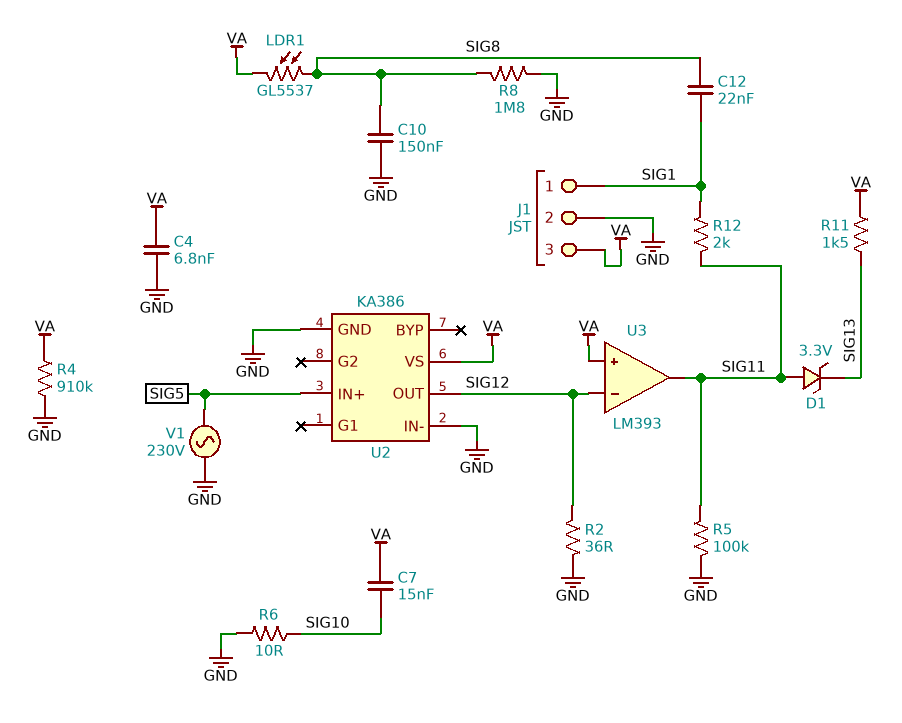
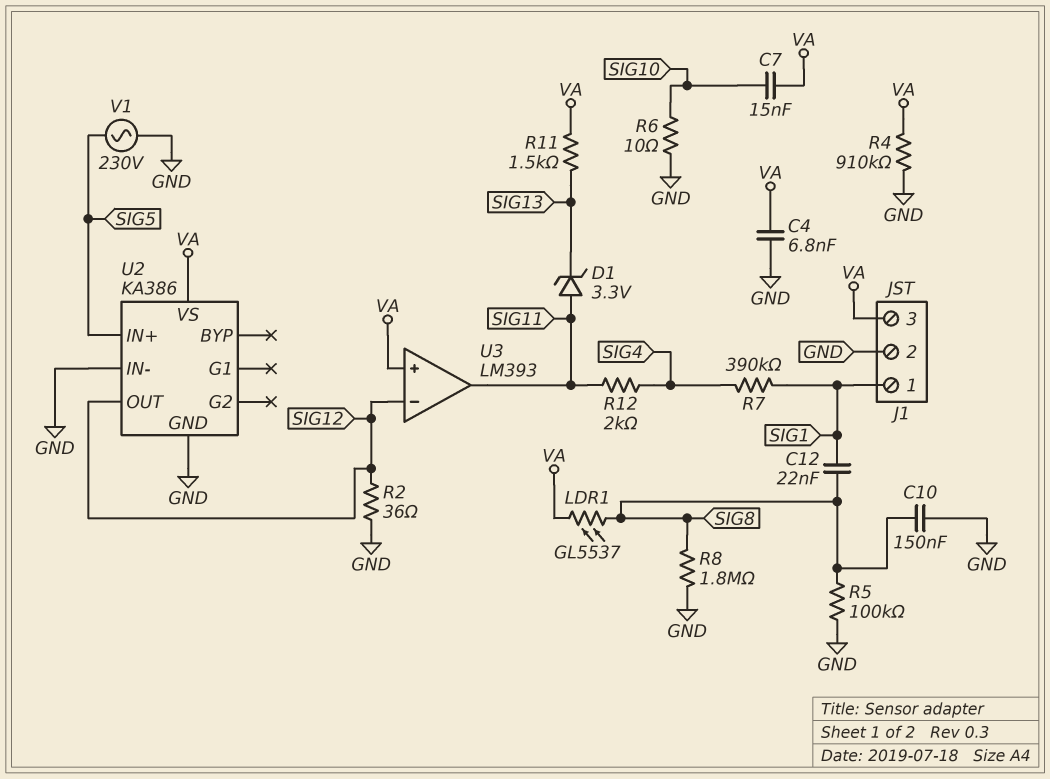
R5: 100k (GND, SIG11) -> 100k (GND, SIG8)
R7: none -> 390k (SIG1, SIG4)
R12: 2k (SIG1, SIG11) -> 2k (SIG4, SIG11)

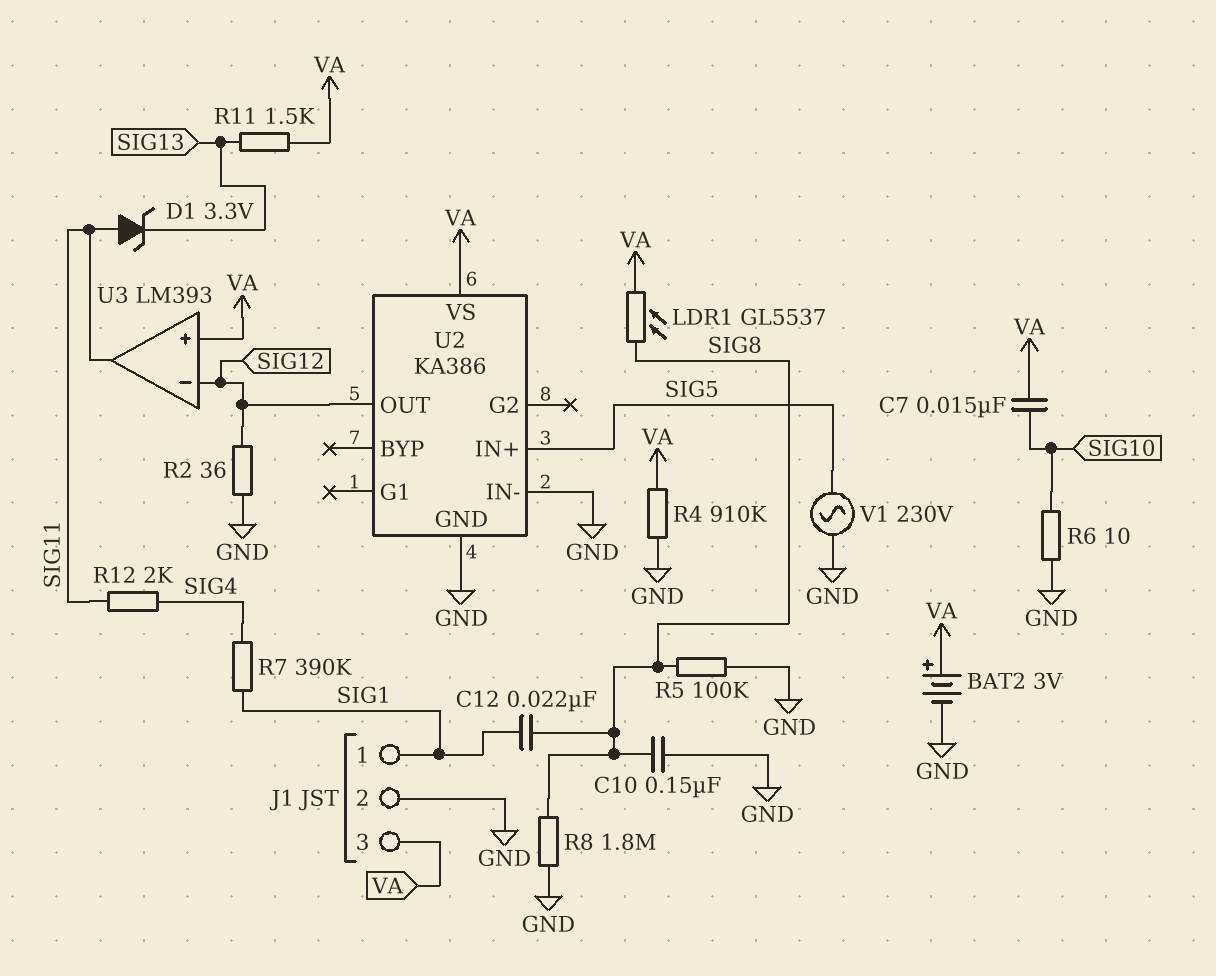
BAT2: none -> 3V (plus VA, minus GND)
C4: 6.8nF (GND, VA) -> none

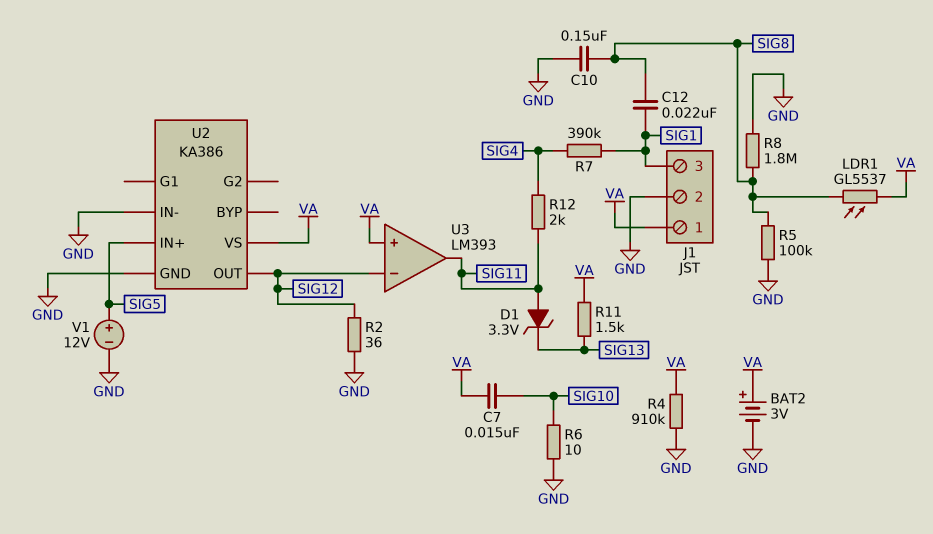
J1 pin 1: SIG1 -> VA
J1 pin 3: VA -> SIG1
V1: AC 230V (GND, SIG5) -> 12V (plus SIG5, minus GND)

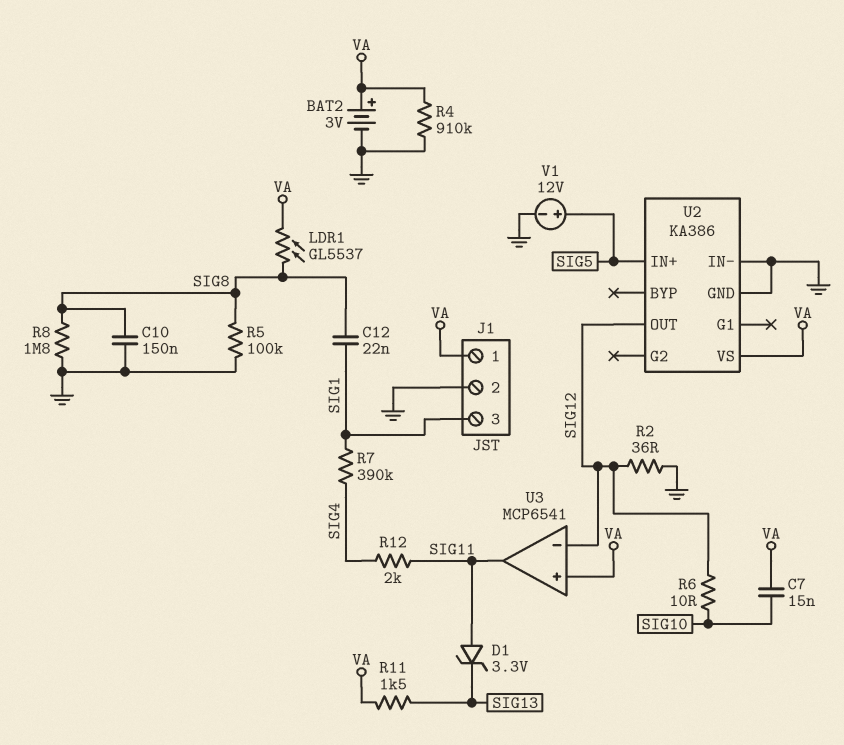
R6: 10 (GND, SIG10) -> 10 (SIG10, SIG12)
U3: LM393 -> MCP6541

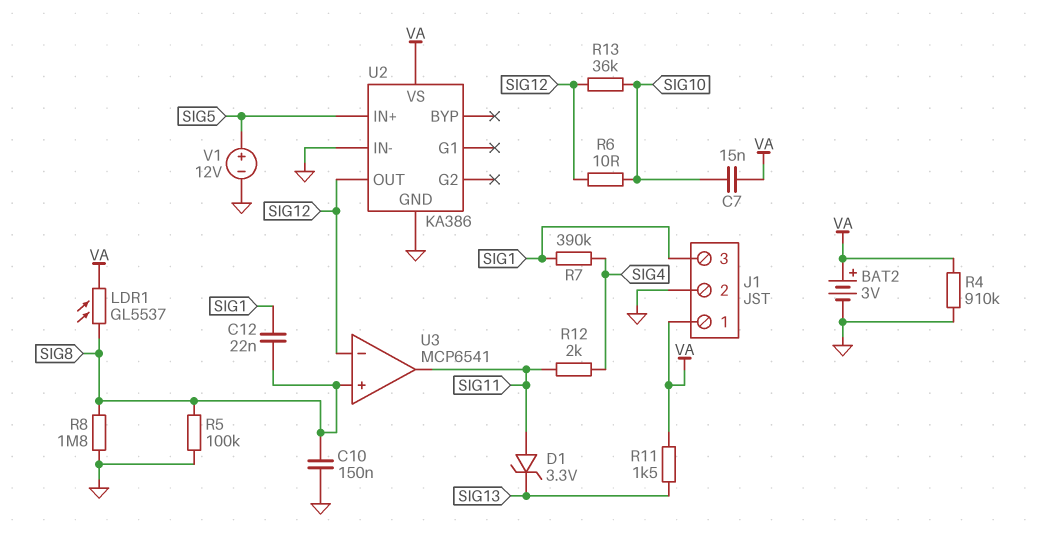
R2: 36 (GND, SIG12) -> none
R13: none -> 36k (SIG10, SIG12)
U3 pin in+: VA -> SIG8

